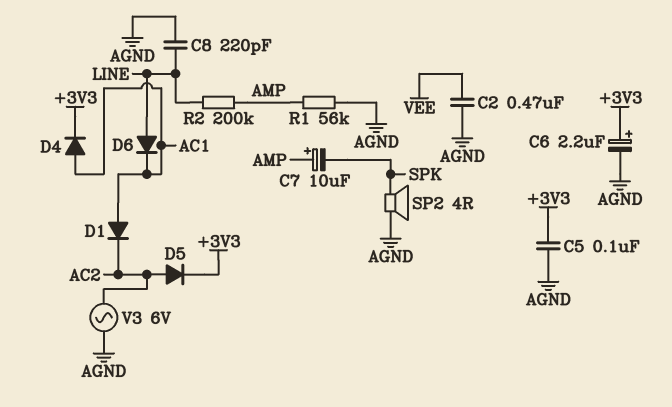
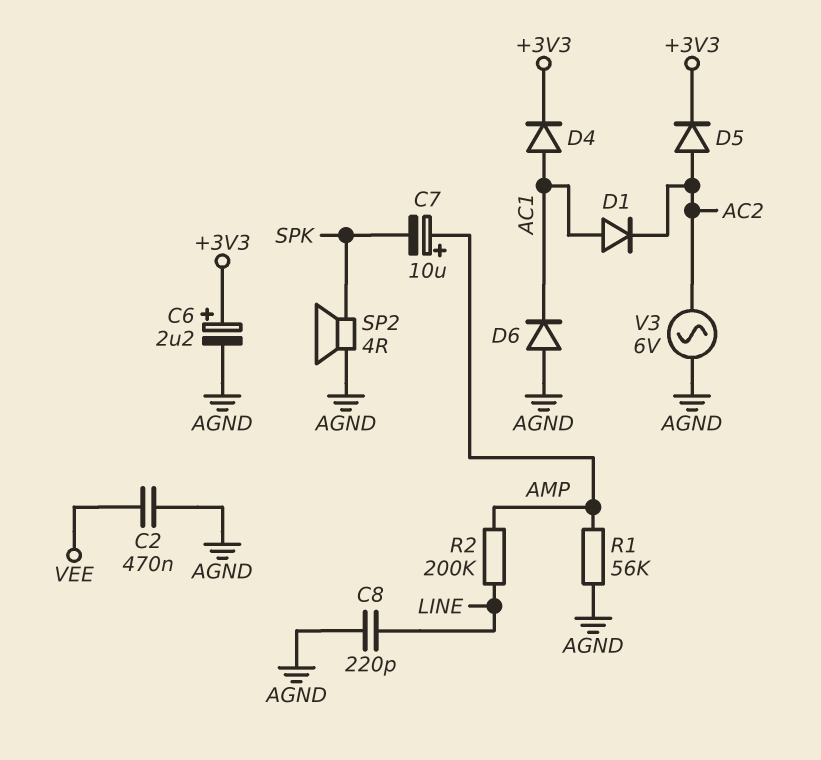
C5: 100nF (+3V3, AGND) -> none
D6: diode (A LINE, K AC1) -> diode (A AGND, K AC1)

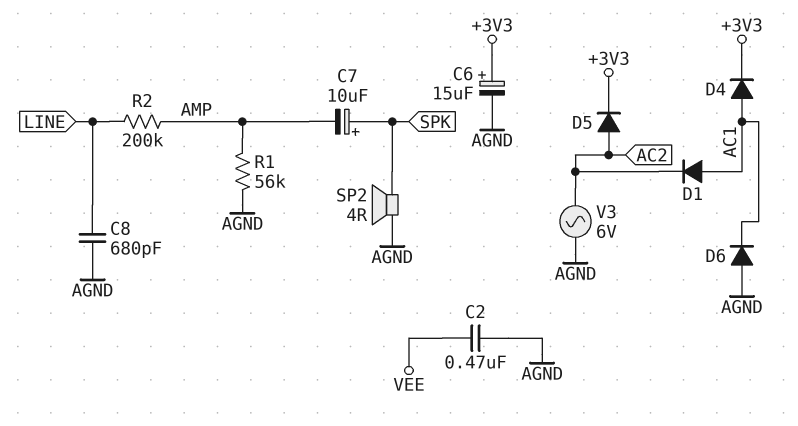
C6: 2.2uF (plus +3V3, minus AGND) -> 15uF (plus +3V3, minus AGND)
C7: 10uF (plus AMP, minus SPK) -> 10uF (plus SPK, minus AMP)
C8: 220pF (AGND, LINE) -> 680pF (AGND, LINE)

